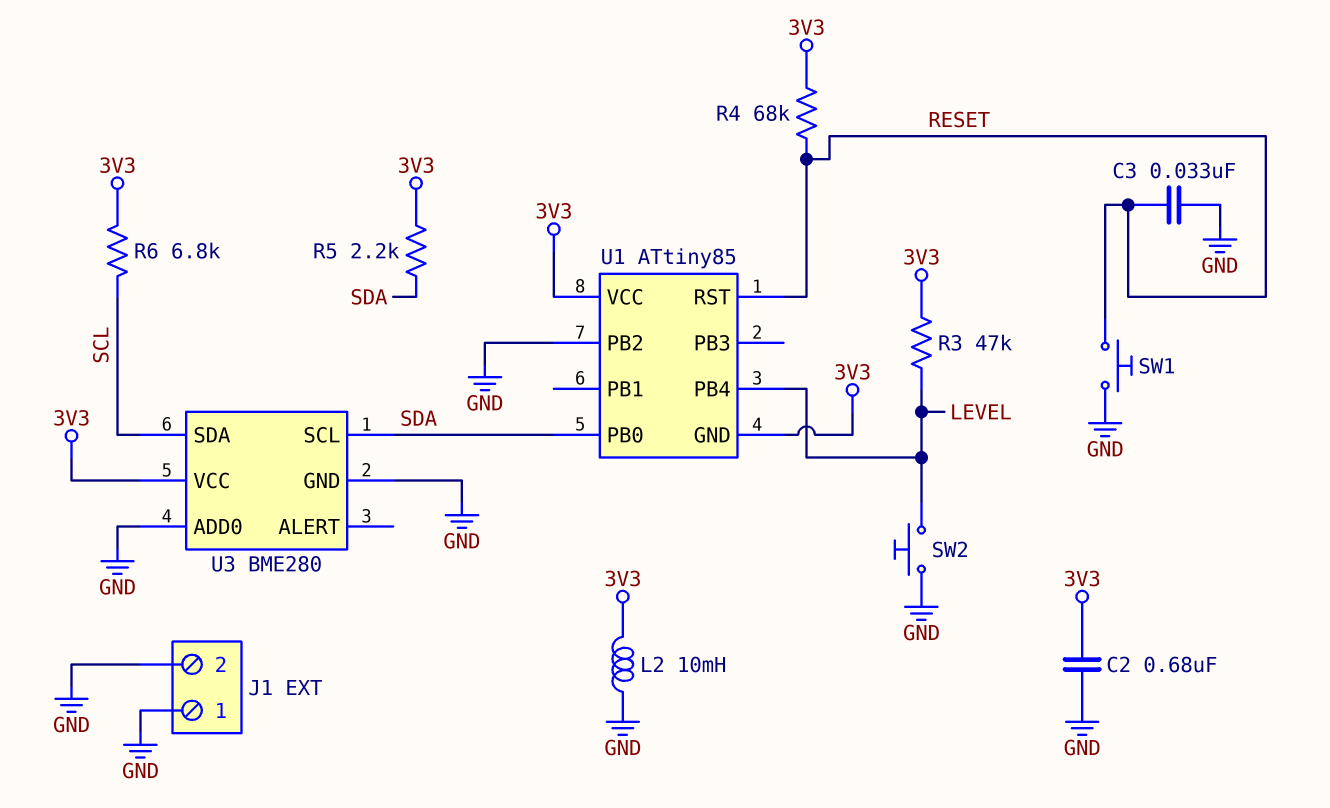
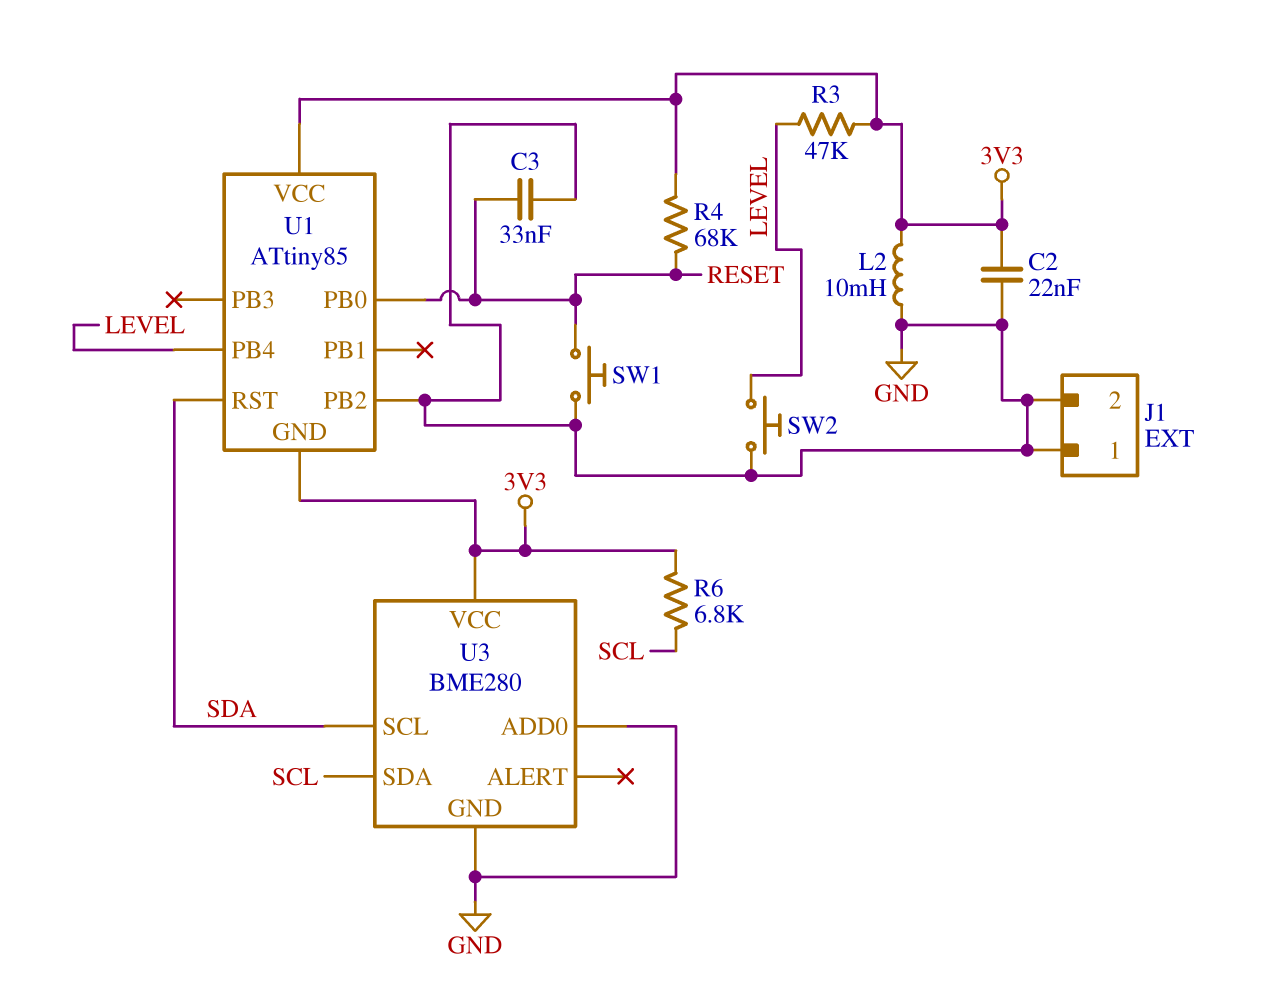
C2: 680nF (3V3, GND) -> 22nF (3V3, GND)
R5: 2.2k (3V3, SDA) -> none
U1 pin PB0: SDA -> RESET
U1 pin RST: RESET -> SDA

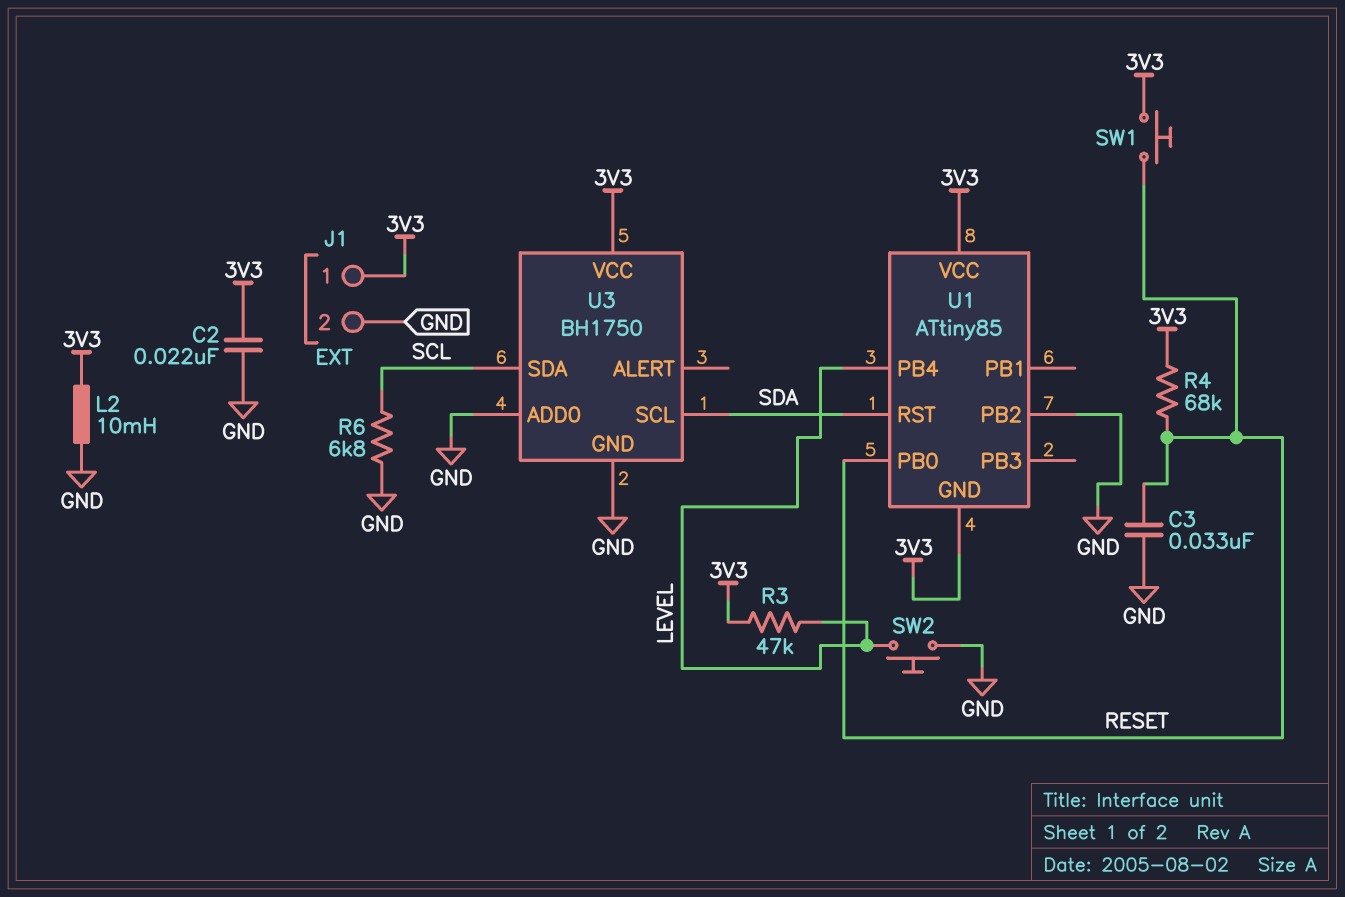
J1 pin 1: GND -> 3V3
R6: 6.8k (3V3, SCL) -> 6.8k (GND, SCL)
SW1: button (GND, RESET) -> button (3V3, RESET)
U3: BME280 -> BH1750

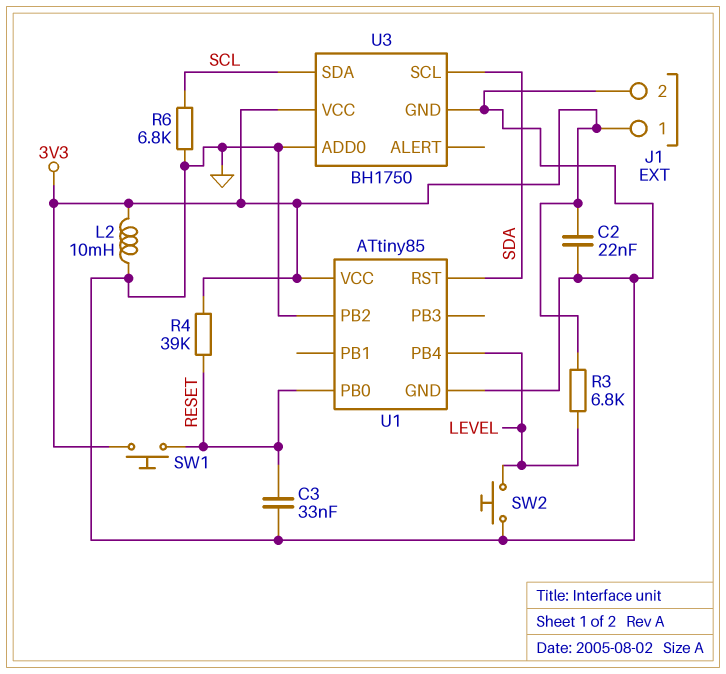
R3: 47k (3V3, LEVEL) -> 6.8k (3V3, LEVEL)
R4: 68k (3V3, RESET) -> 39k (3V3, RESET)
U1 pin GND: 3V3 -> GND

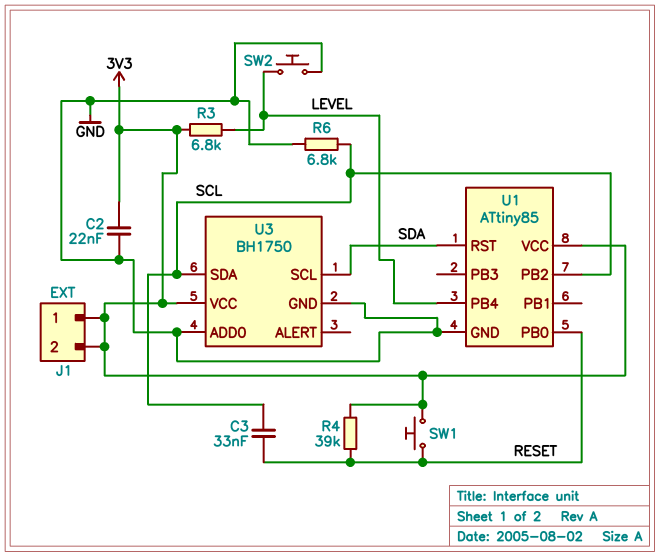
C3: 33nF (GND, RESET) -> 33nF (RESET, SCL)
J1 pin 2: GND -> 3V3
L2: 10mH (3V3, GND) -> none
U1 pin PB2: GND -> SCL

